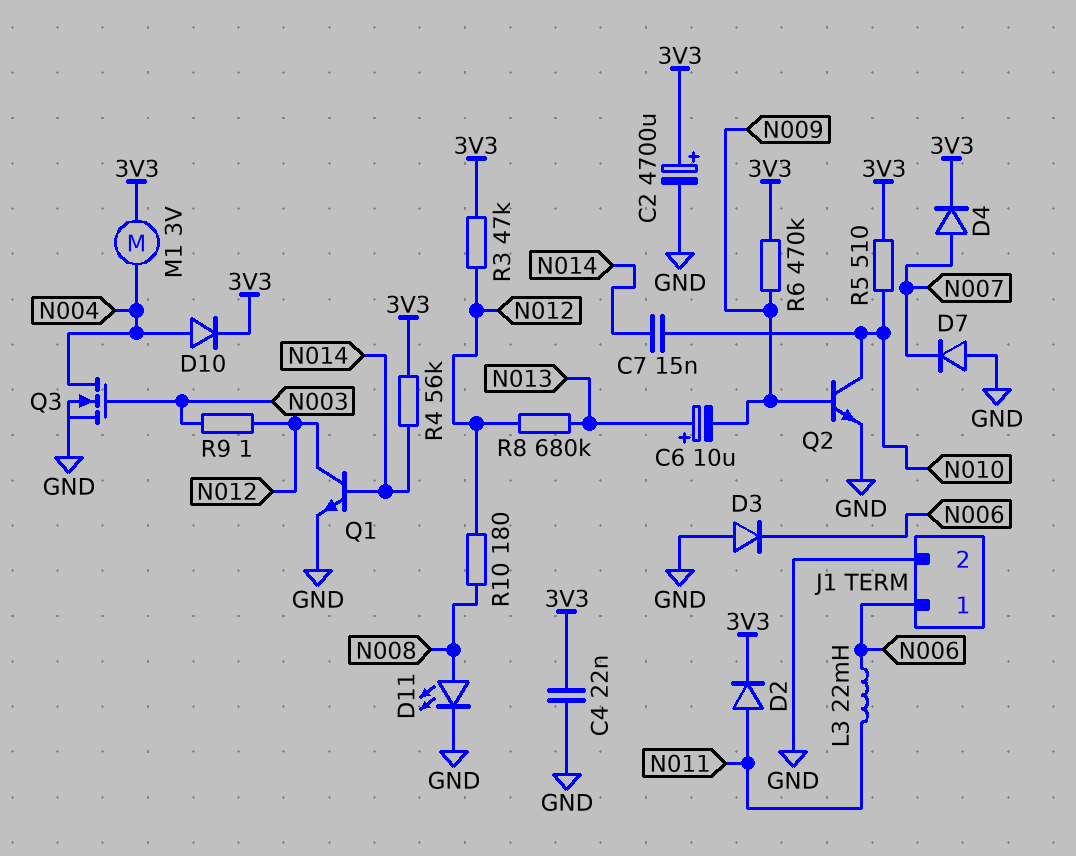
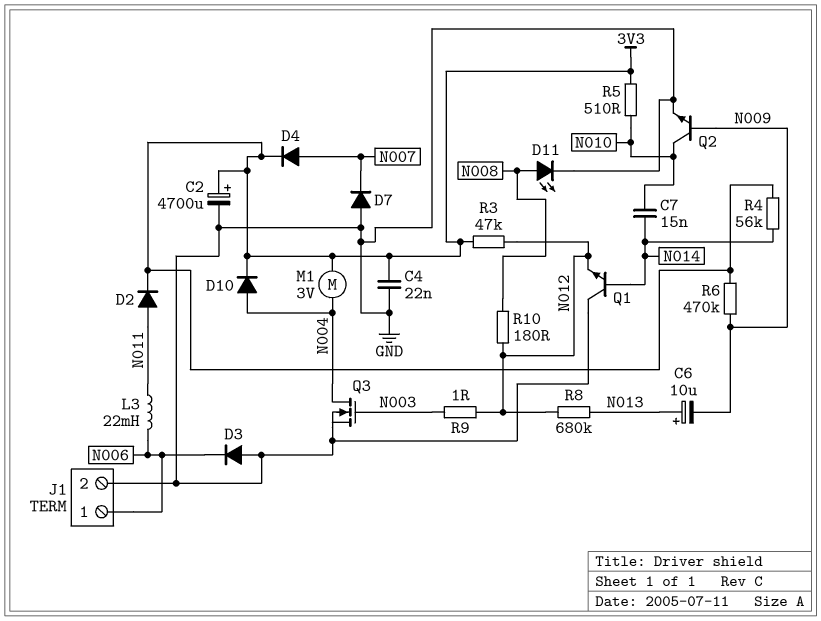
Q1: NPN (B N014, C N012, E GND) -> NPN (B N014, C GND, E N012)

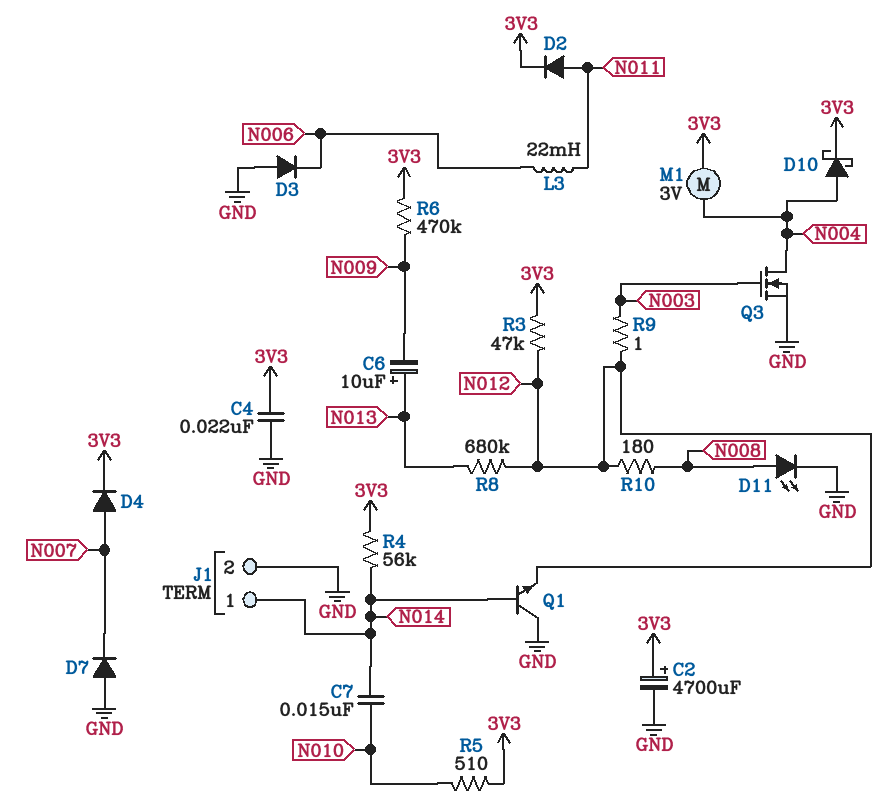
D10: diode (A N004, K 3V3) -> schottky (A N004, K 3V3)
J1 pin 1: N006 -> N014
Q2: NPN (B N009, C N010, E GND) -> none

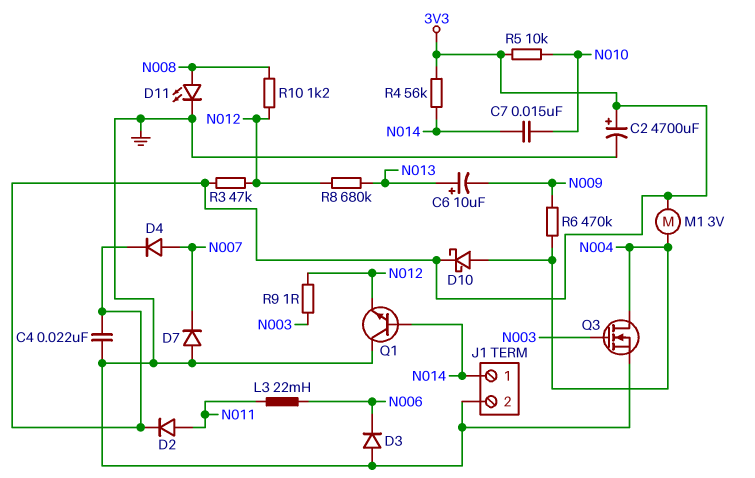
R5: 510 (3V3, N010) -> 10k (3V3, N010)
R6: 470k (3V3, N009) -> 470k (N004, N009)
R10: 180 (N008, N012) -> 1.2k (N008, N012)

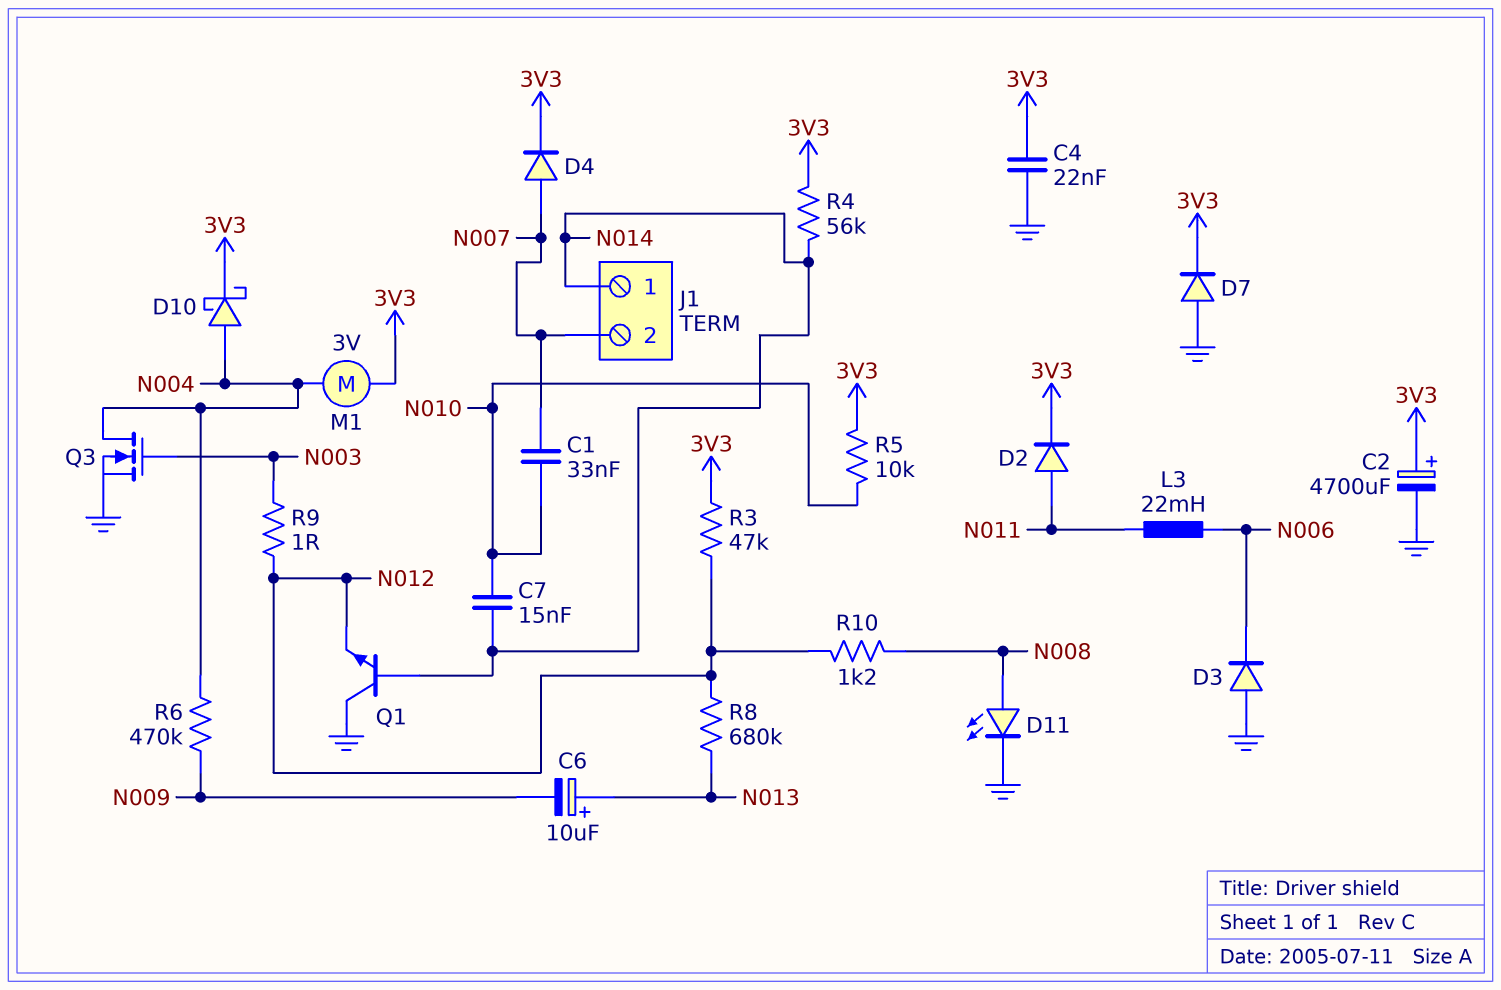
C1: none -> 33nF (N007, N010)
D7: diode (A GND, K N007) -> diode (A GND, K 3V3)
J1 pin 2: GND -> N007

